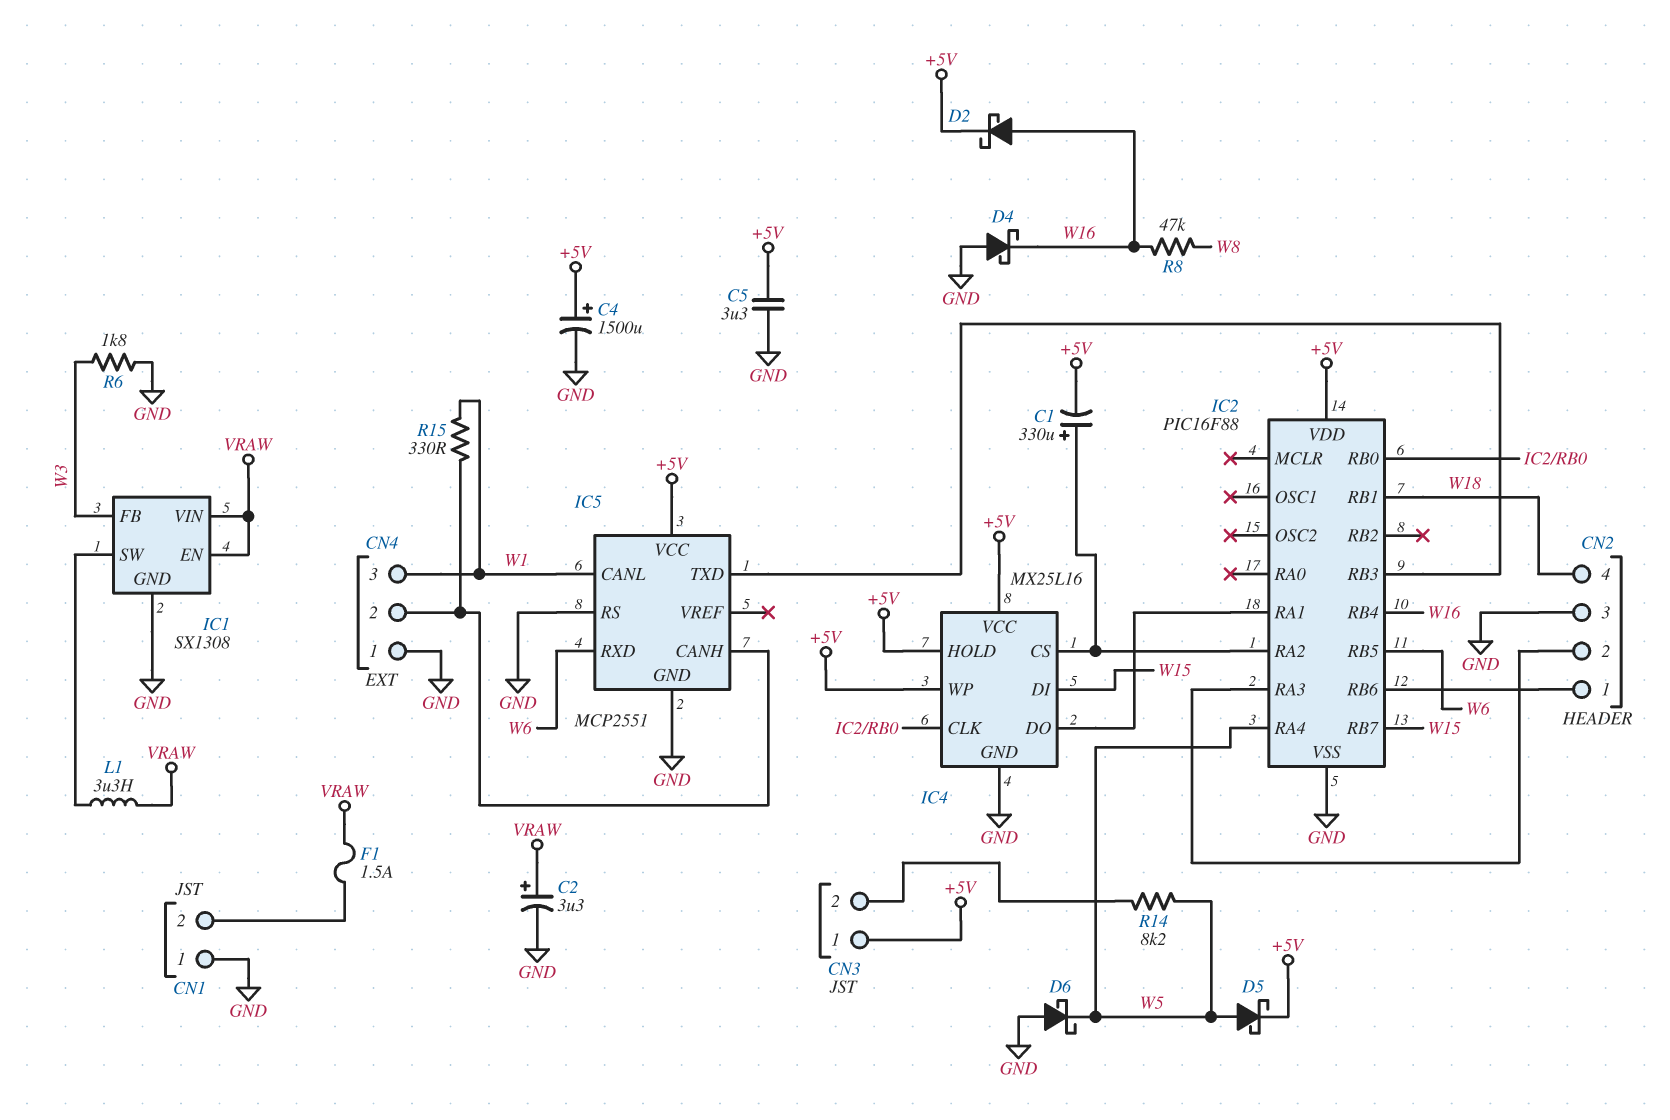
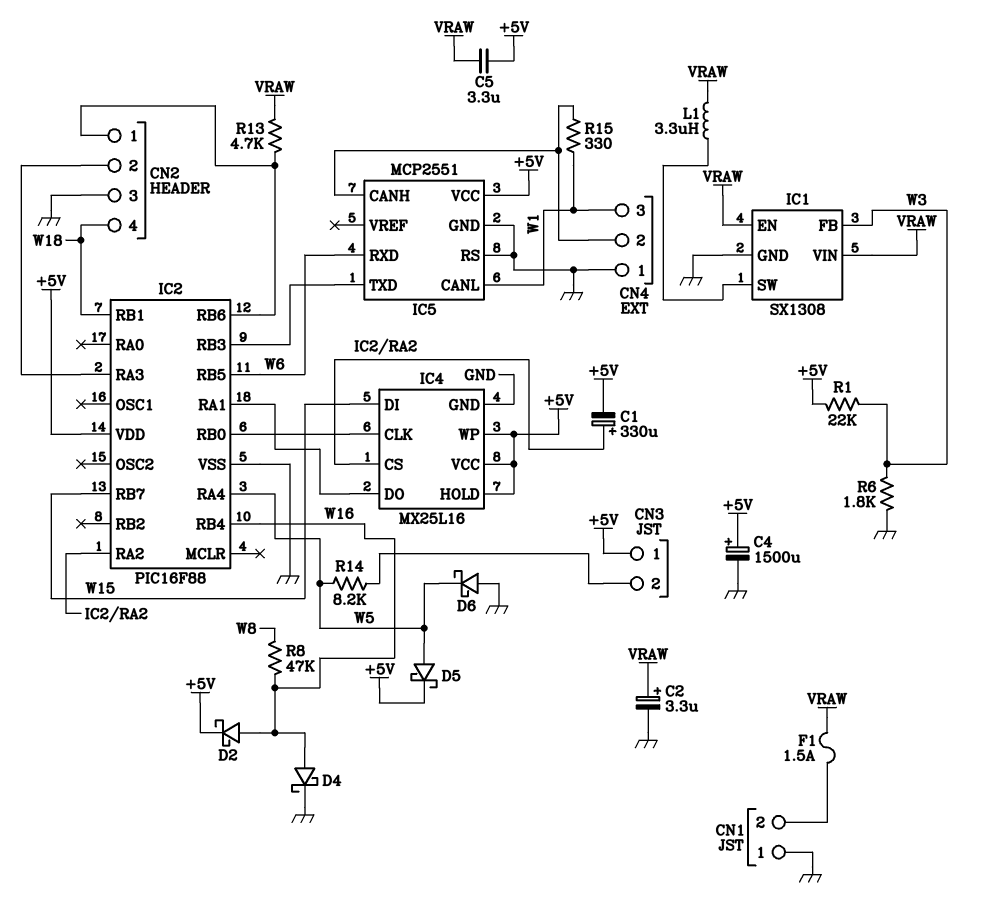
C5: 3.3uF (+5V, GND) -> 3.3uF (+5V, VRAW)
D4: schottky (A GND, K W16) -> schottky (A W16, K GND)
R1: none -> 22k (+5V, W3)
R13: none -> 4.7k (CN2/1, VRAW)

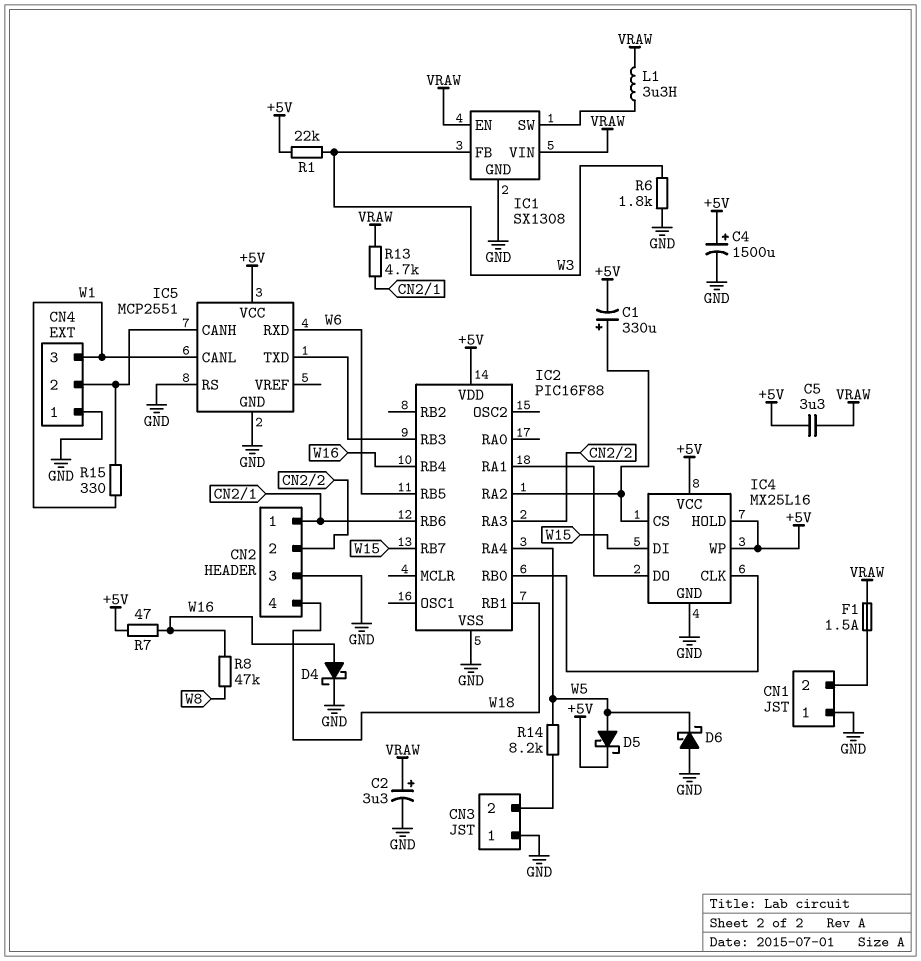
CN3 pin 1: +5V -> GND
D2: schottky (A W16, K +5V) -> none
R7: none -> 47 (+5V, W16)

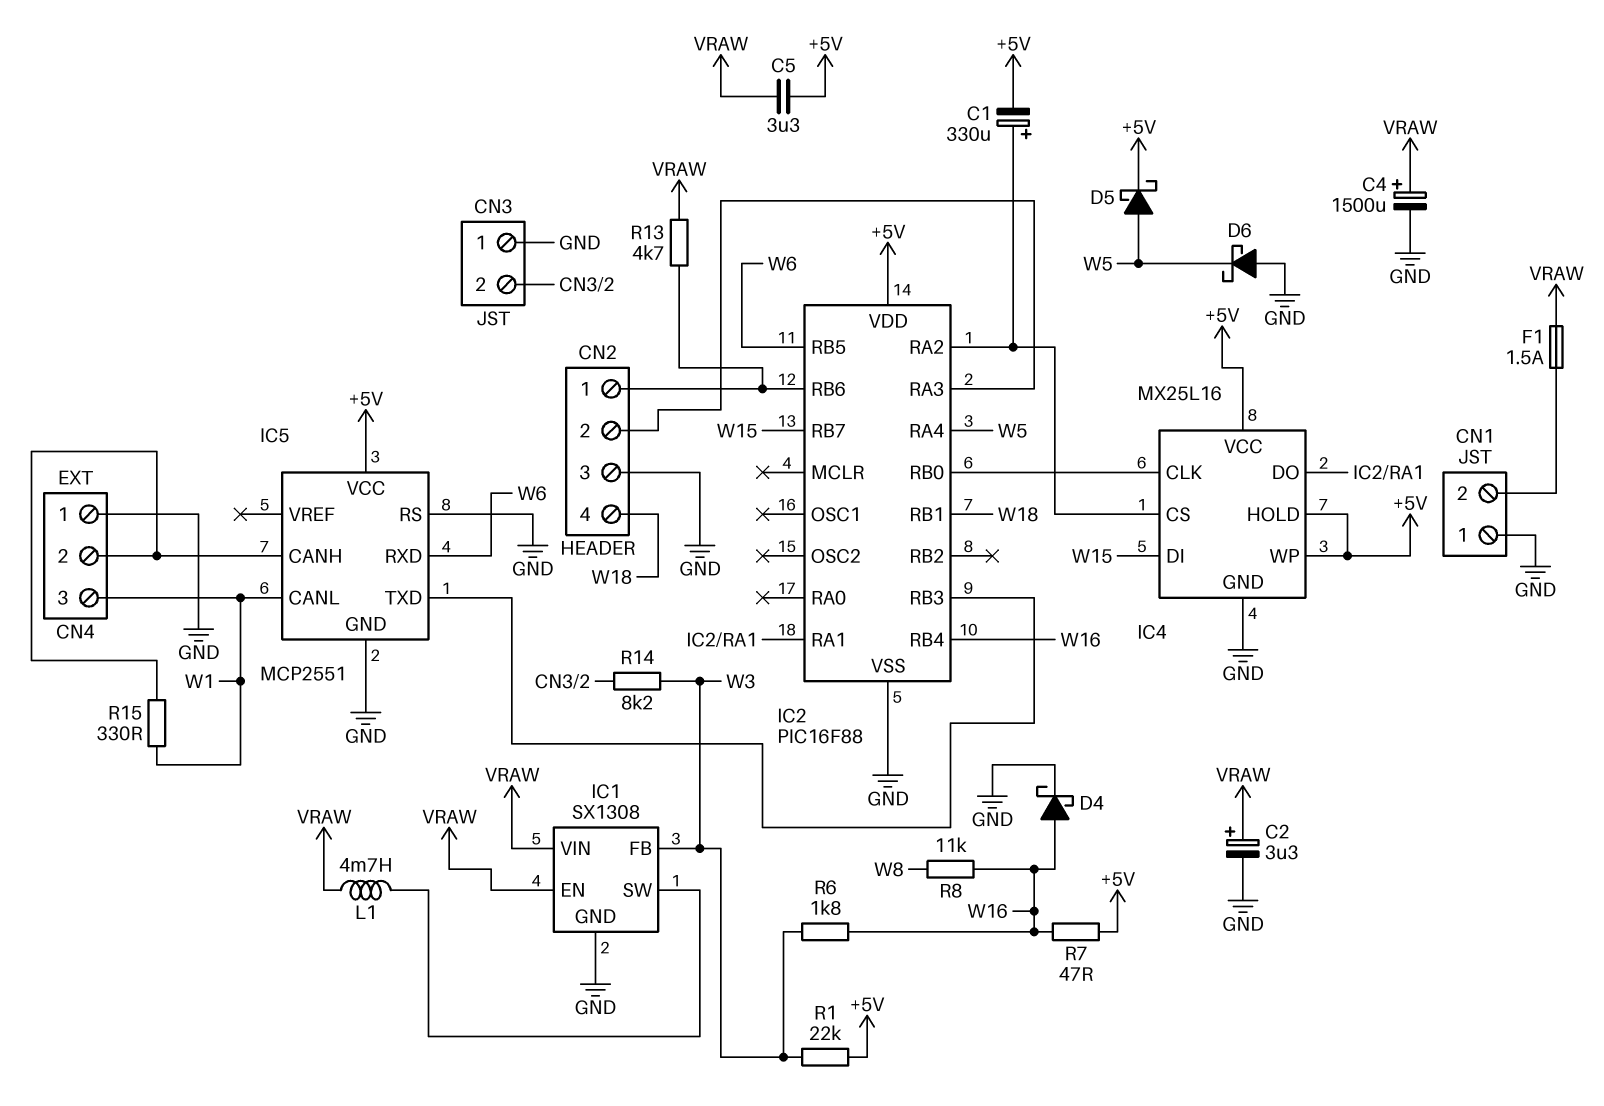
C4: 1500uF (plus +5V, minus GND) -> 1500uF (plus VRAW, minus GND)
L1: 3.3uH (IC1/SW, VRAW) -> 4.7mH (IC1/SW, VRAW)
R6: 1.8k (GND, W3) -> 1.8k (W3, W16)
R8: 47k (W8, W16) -> 11k (W8, W16)
R14: 8.2k (CN3/2, W5) -> 8.2k (CN3/2, W3)

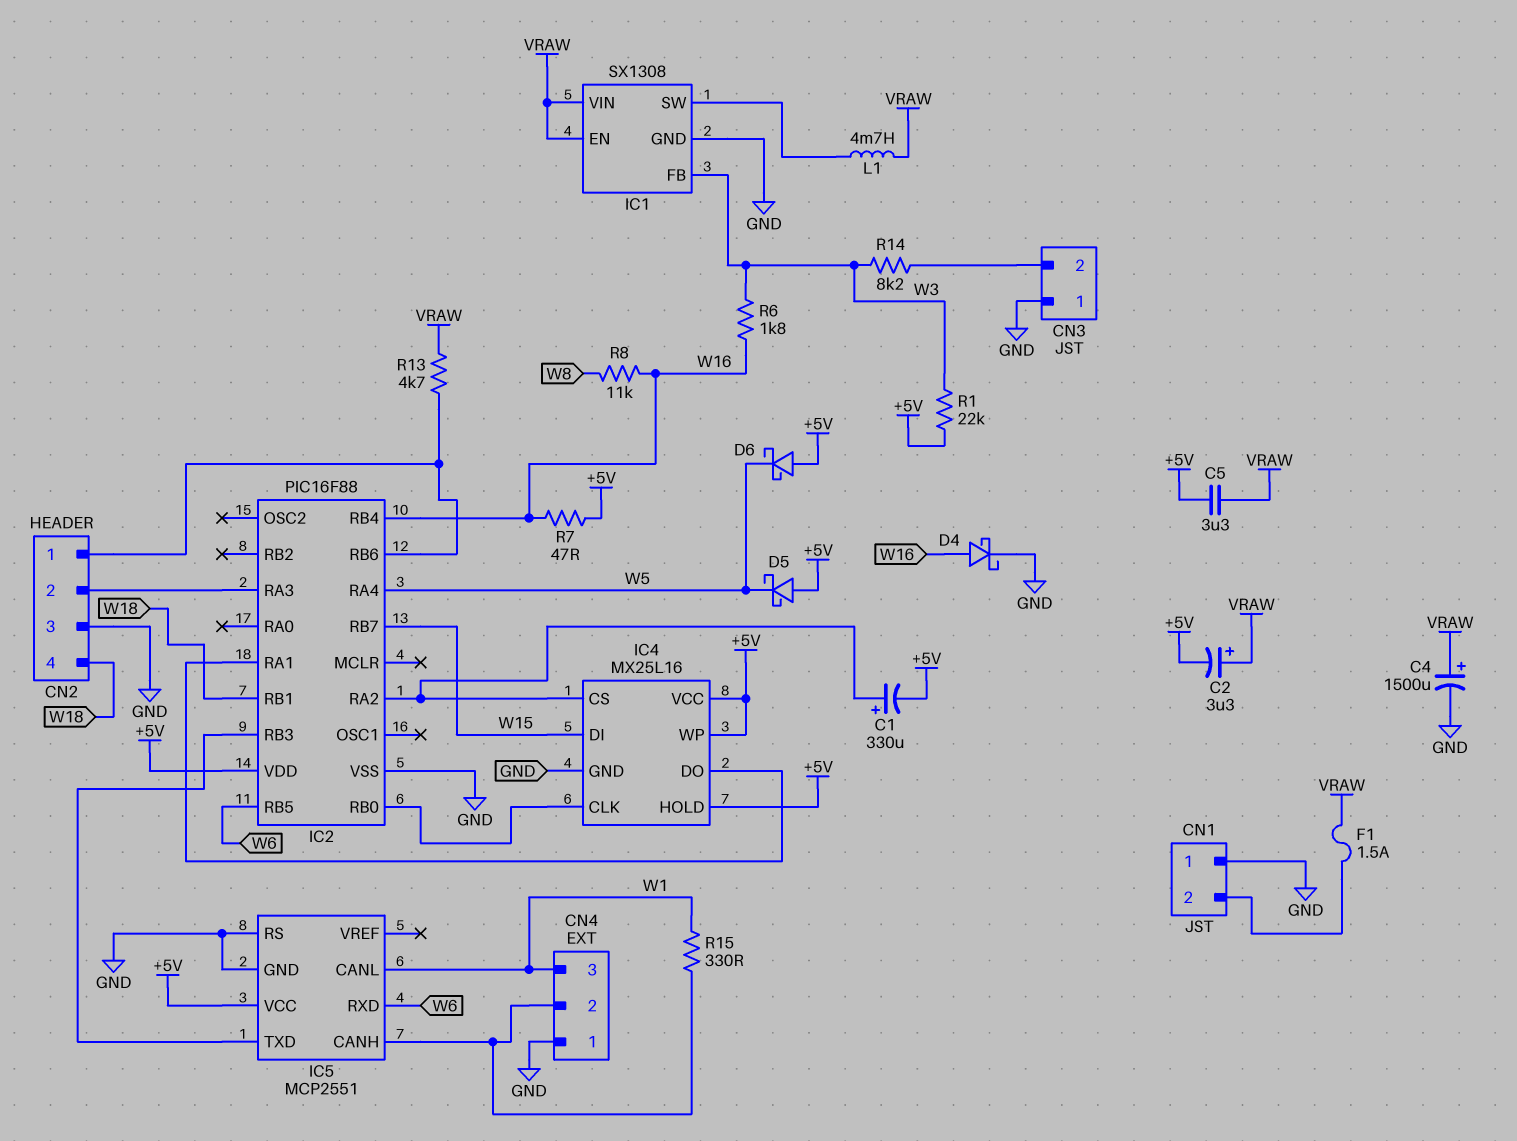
C2: 3.3uF (plus VRAW, minus GND) -> 3.3uF (plus VRAW, minus +5V)
D5: schottky (A W5, K +5V) -> schottky (A +5V, K W5)
D6: schottky (A GND, K W5) -> schottky (A +5V, K W5)

